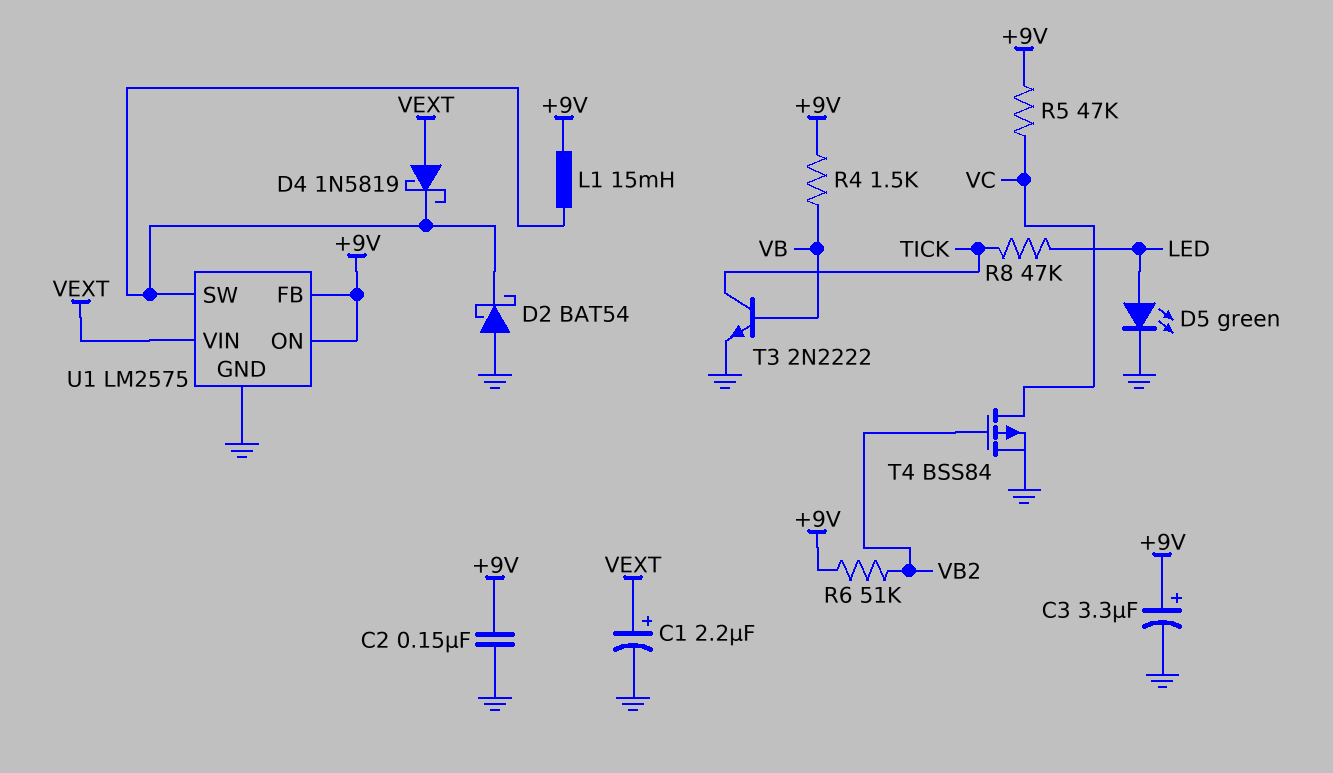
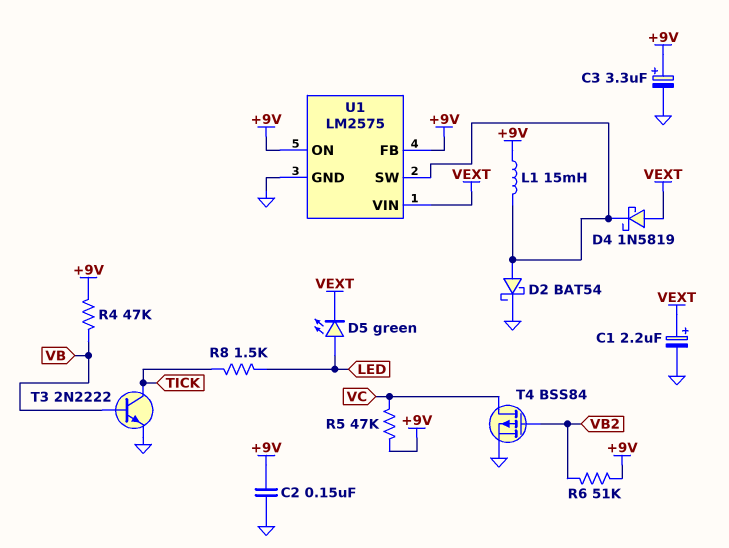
D2: schottky BAT54 (A GND, K U1/SW) -> schottky BAT54 (A U1/SW, K GND)
D5: LED green (A LED, K GND) -> LED green (A LED, K VEXT)
R4: 1.5k (+9V, VB) -> 47k (+9V, VB)
R8: 47k (LED, TICK) -> 1.5k (LED, TICK)

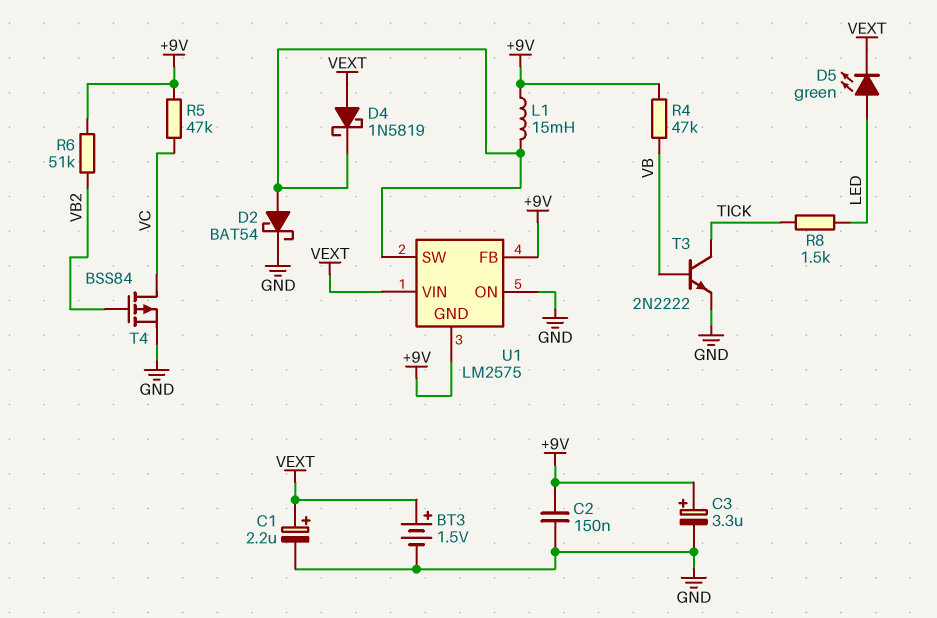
BT3: none -> 1.5V (plus VEXT, minus GND)
U1 pin GND: GND -> +9V
U1 pin ON: +9V -> GND

